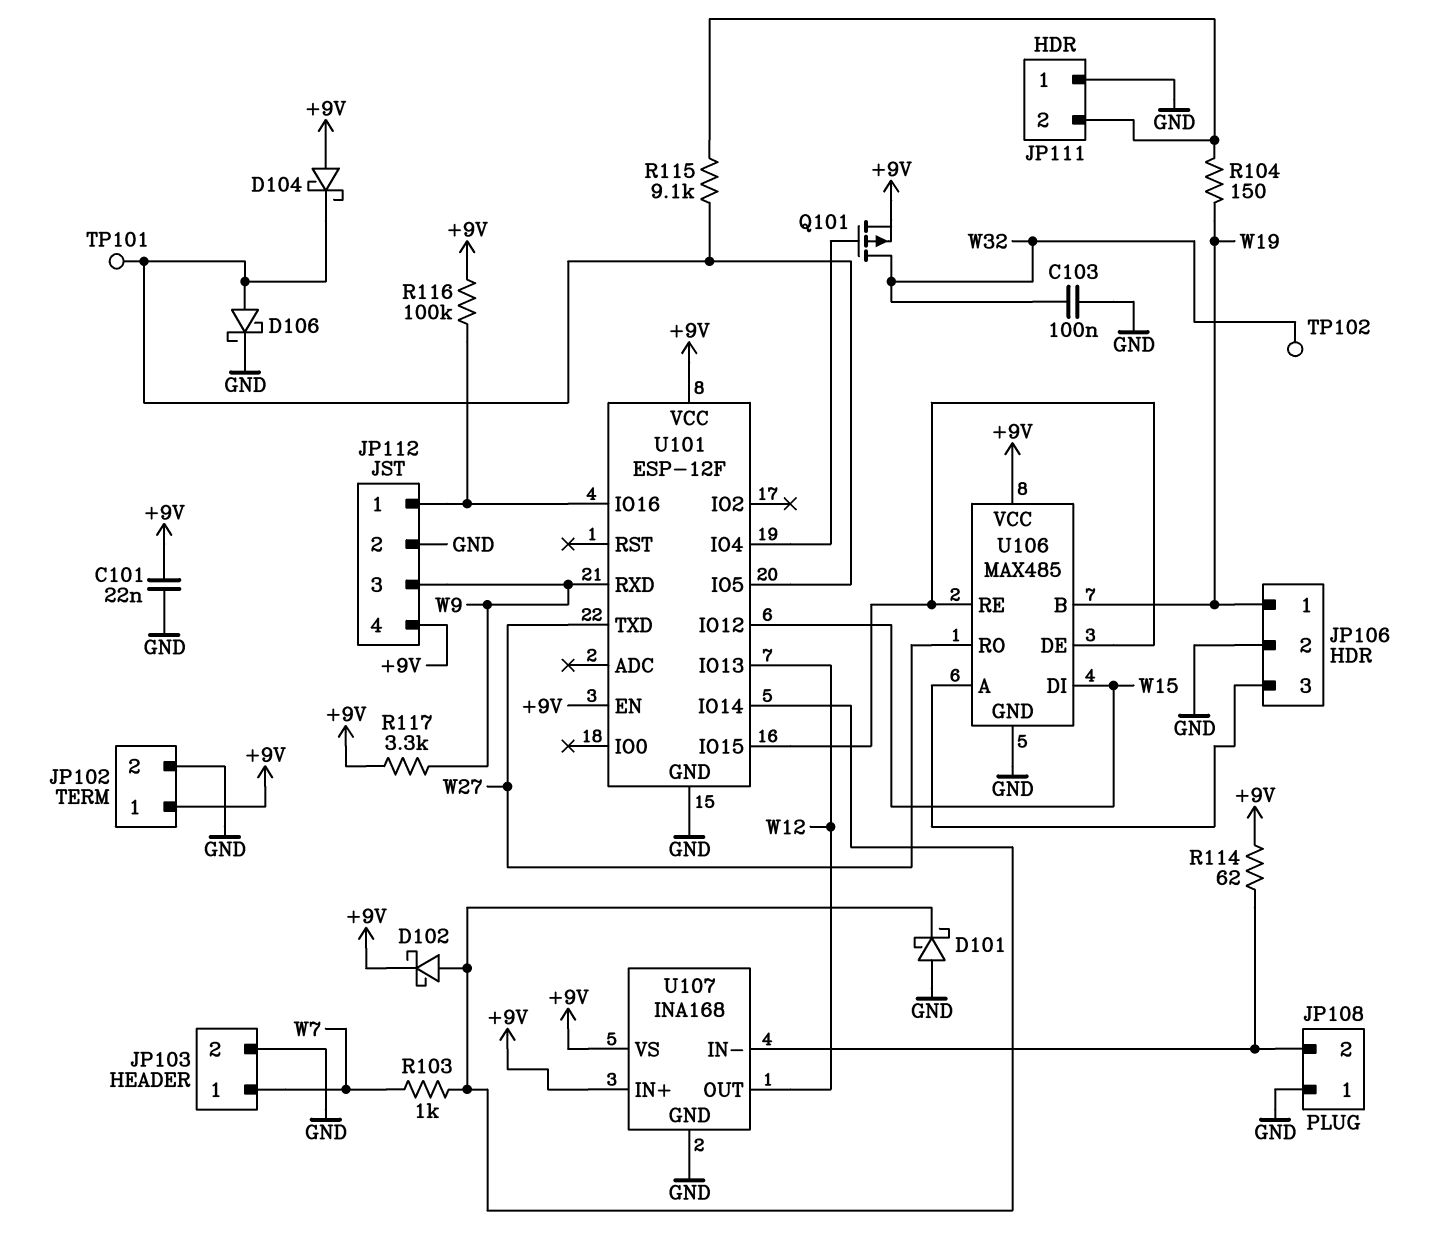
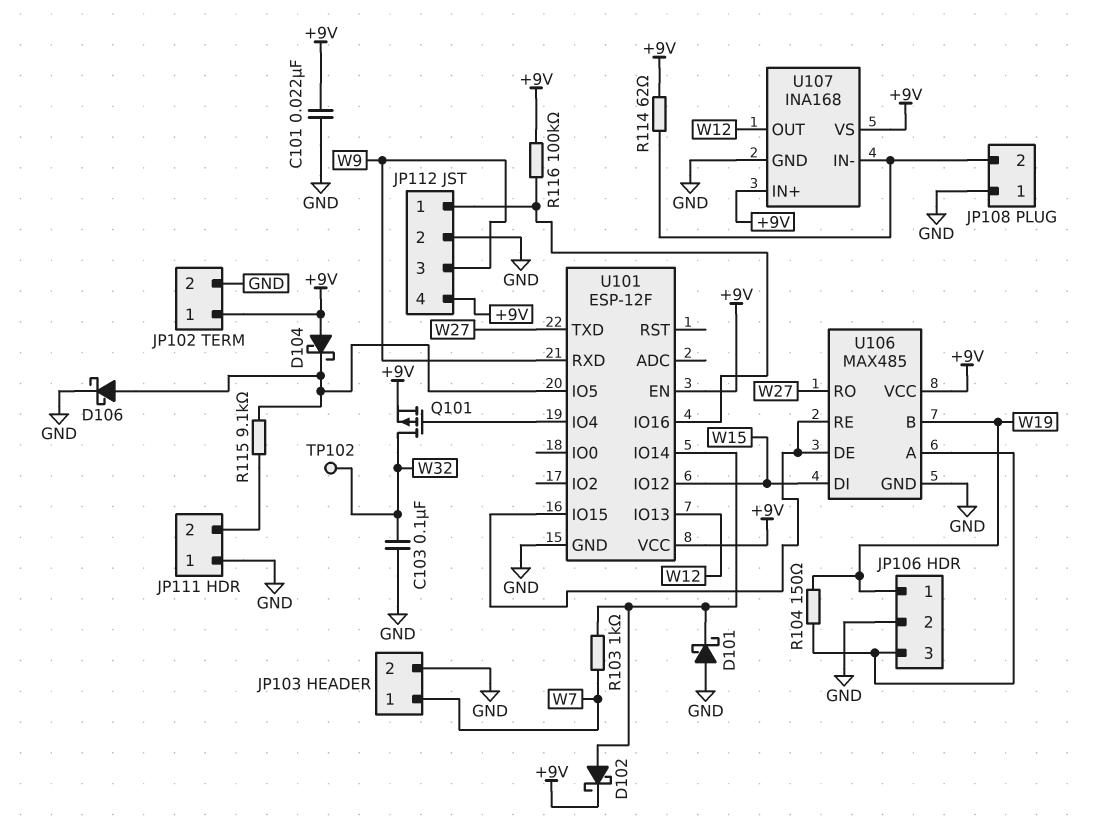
R104: 150 (JP111/2, W19) -> 150 (JP106/3, W19)
R117: 3.3k (+9V, W9) -> none
TP101: test point (U101/IO5) -> none

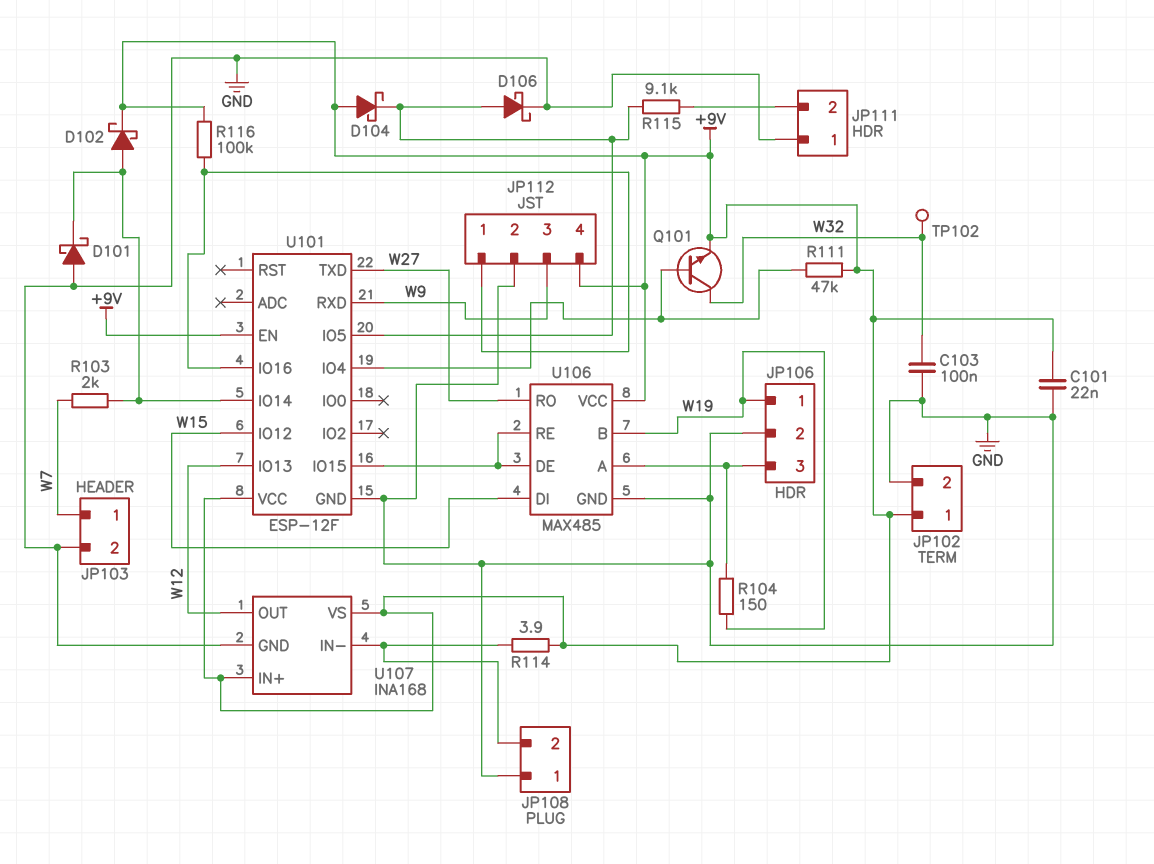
Q101: PMOS (G U101/IO4, D W32, S +9V) -> NPN (B U101/IO4, C W32, E +9V)
R103: 1k (U101/IO14, W7) -> 2k (U101/IO14, W7)
R111: none -> 47k (+9V, U101/IO4)
R114: 62 (+9V, JP108/2) -> 3.9 (+9V, JP108/2)

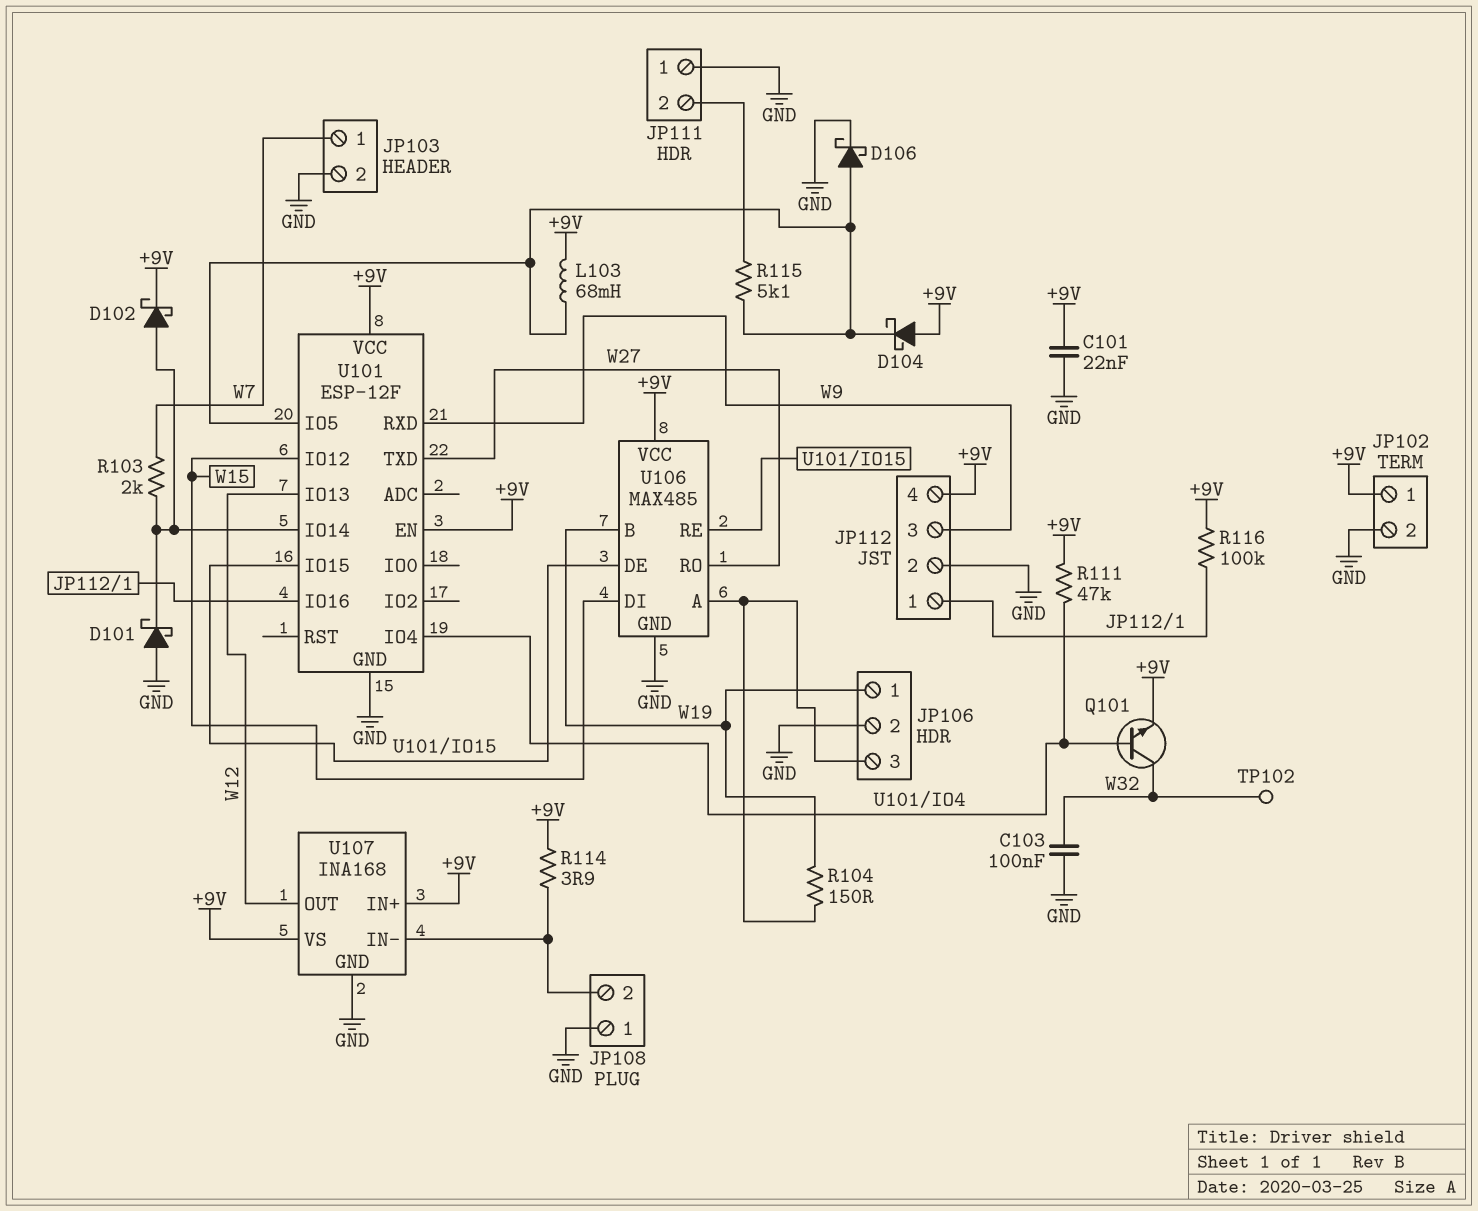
L103: none -> 68mH (+9V, U101/IO5)
R115: 9.1k (JP111/2, U101/IO5) -> 5.1k (JP111/2, U101/IO5)

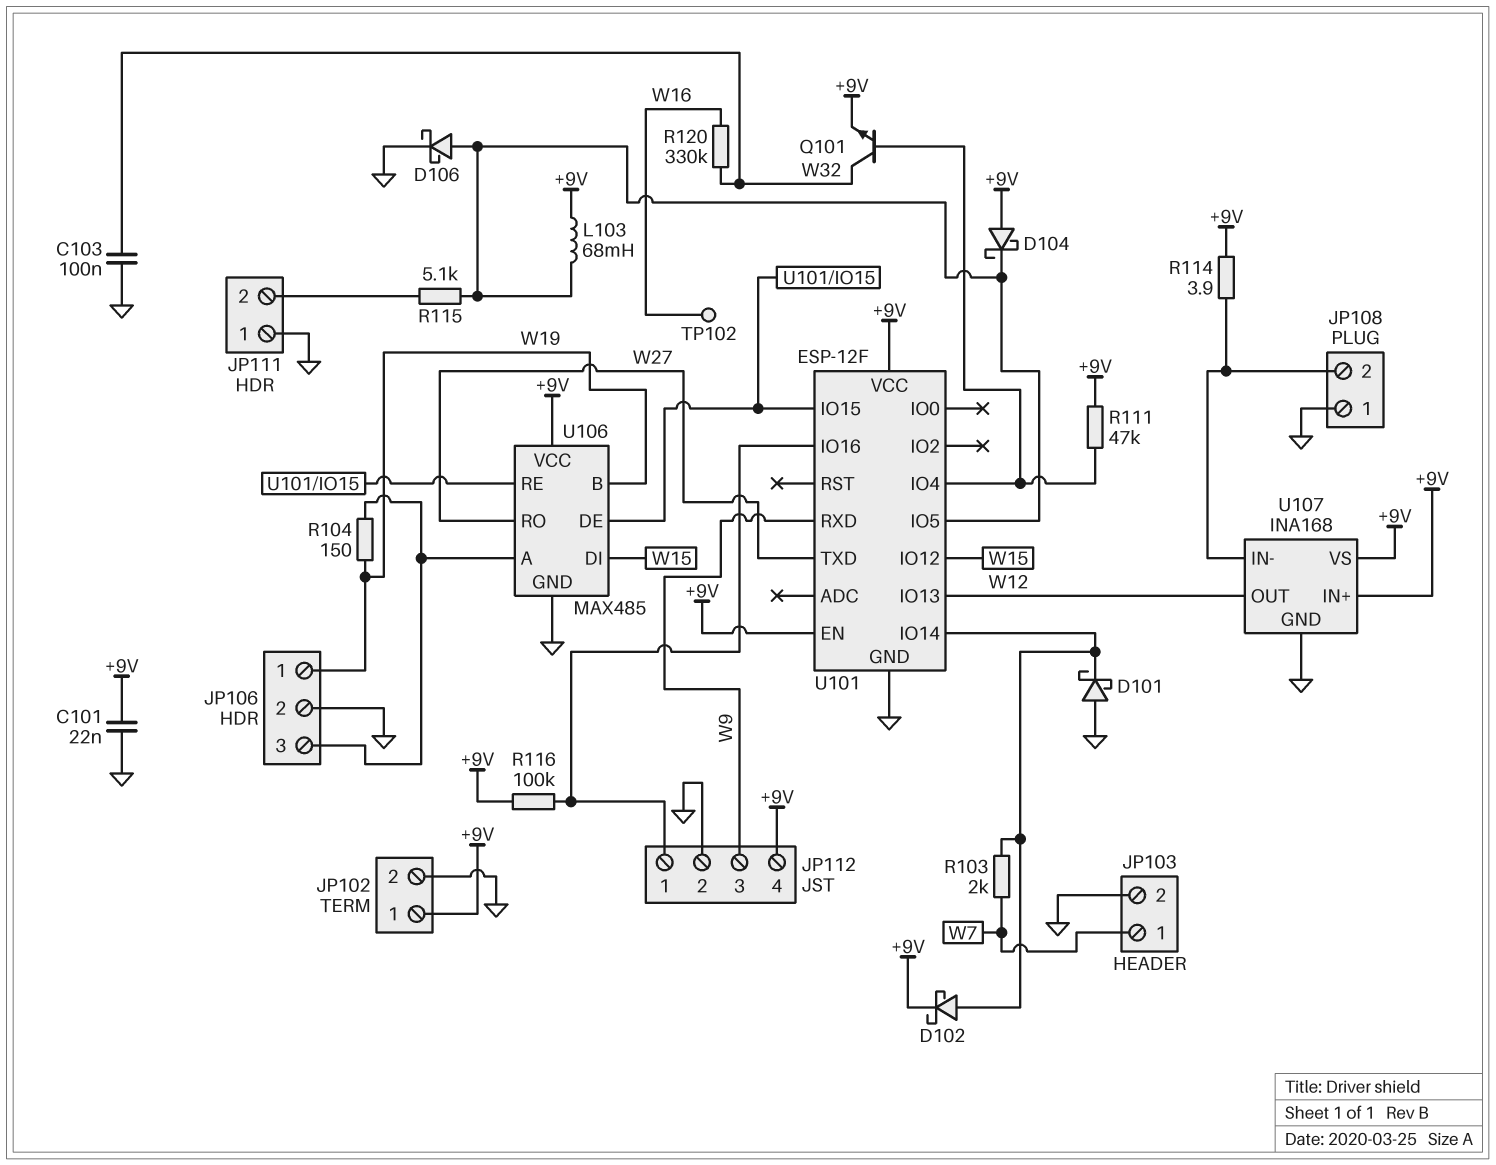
R120: none -> 330k (W16, W32)
TP102: test point (W32) -> test point (W16)

